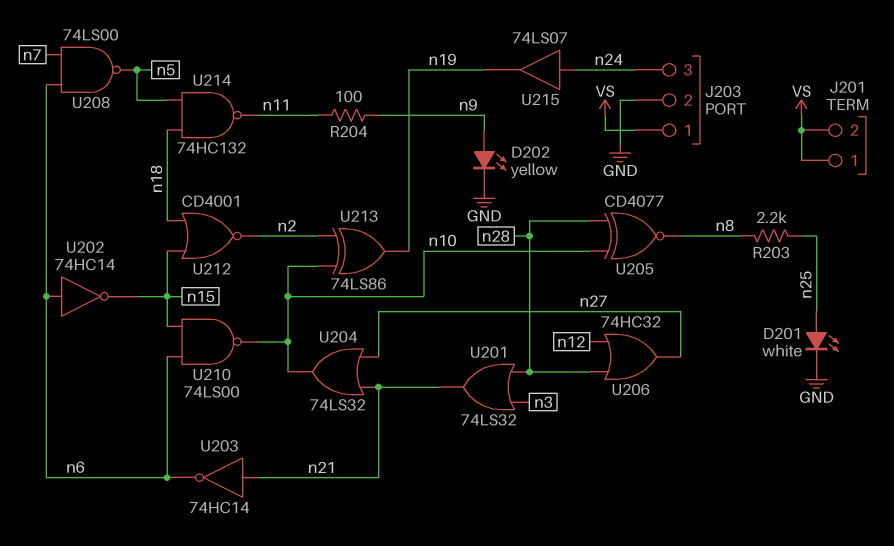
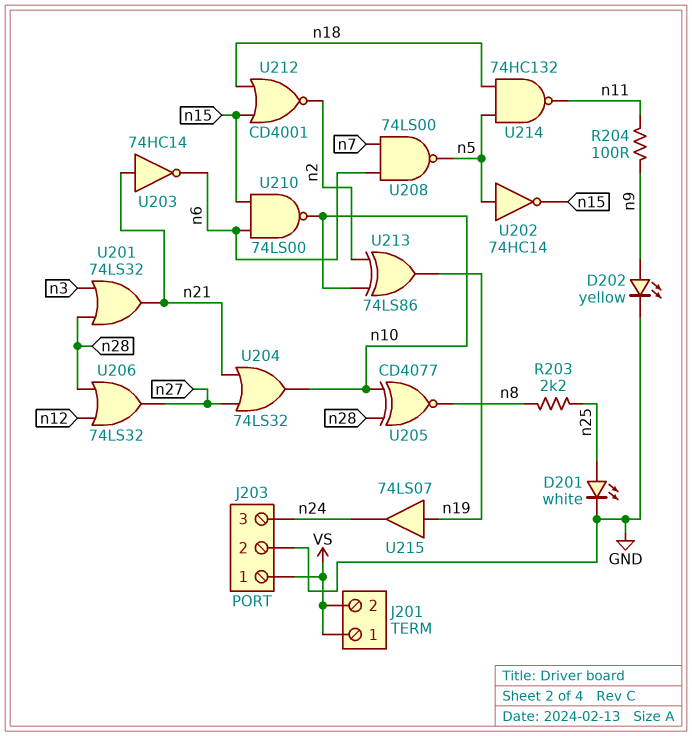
U202: NOT 74HC14 (in n6, out n15) -> NOT 74HC14 (in n5, out n15)
U206: OR 74HC32 (in n12, in n28, out n27) -> OR 74LS32 (in n12, in n28, out n27)
U215: buffer 74LS07 (in n24, out n19) -> buffer 74LS07 (in n19, out n24)

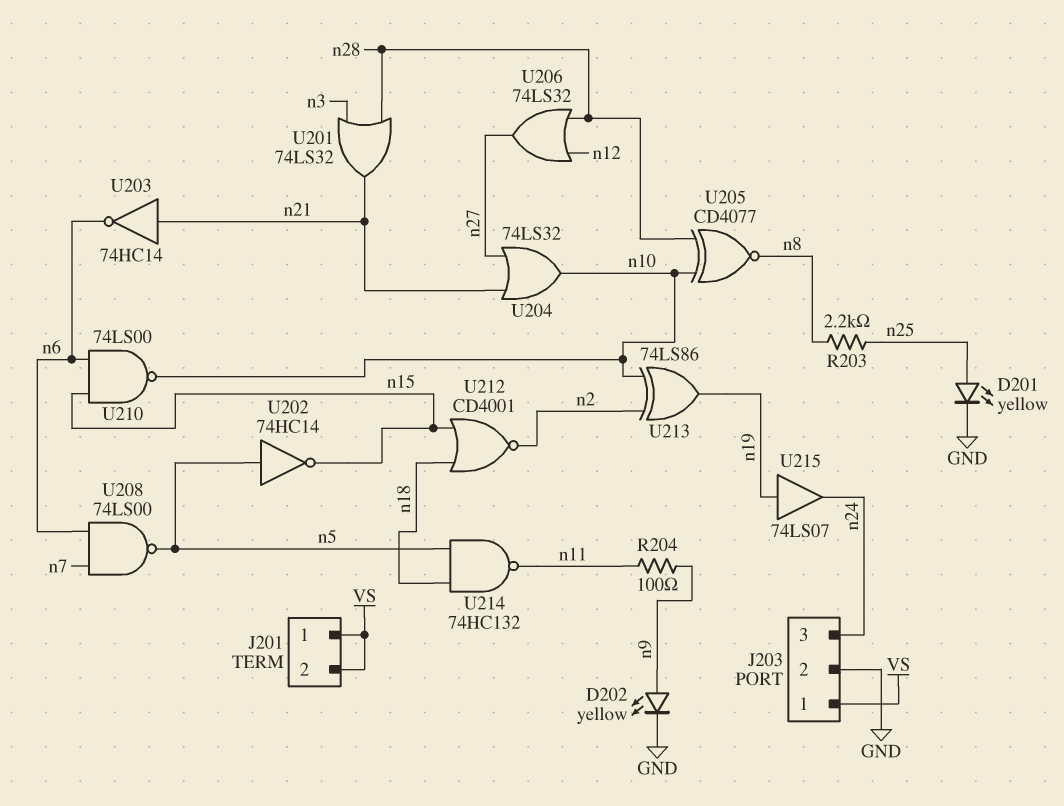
D201: LED white (A n25, K GND) -> LED yellow (A n25, K GND)

